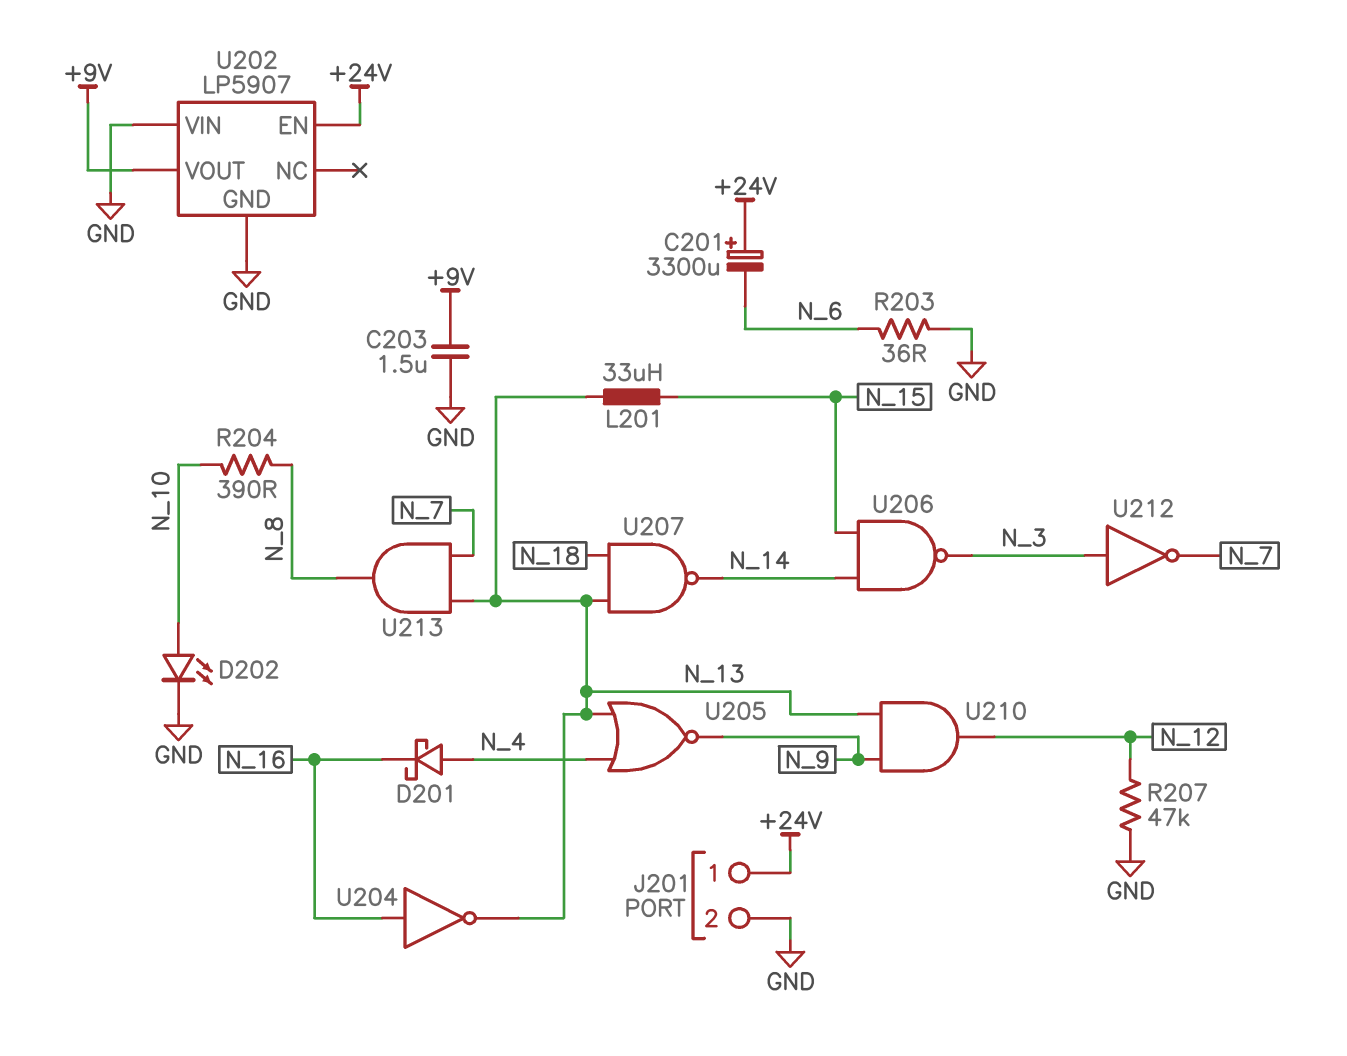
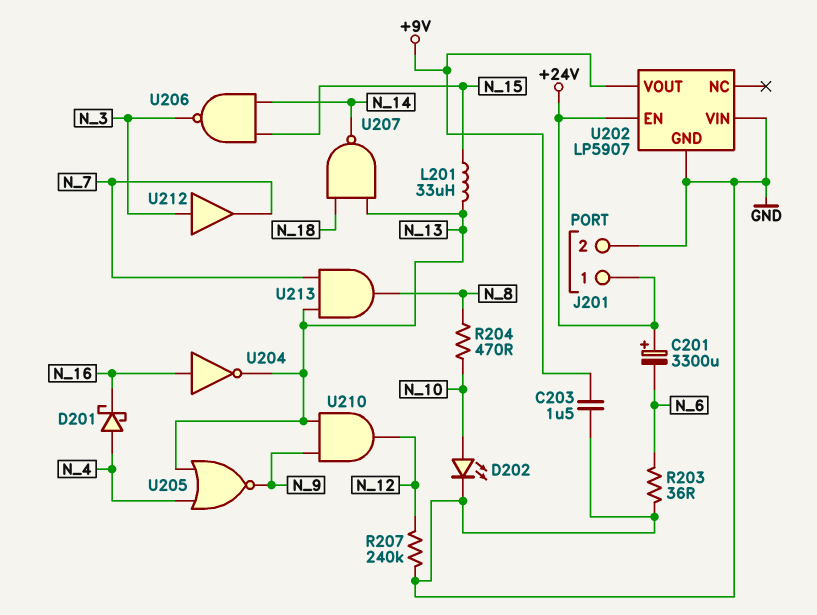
R204: 390 (N_8, N_10) -> 470 (N_8, N_10)
R207: 47k (GND, N_12) -> 240k (GND, N_12)
U212: NOT (in N_3, out N_7) -> buffer (in N_3, out N_7)

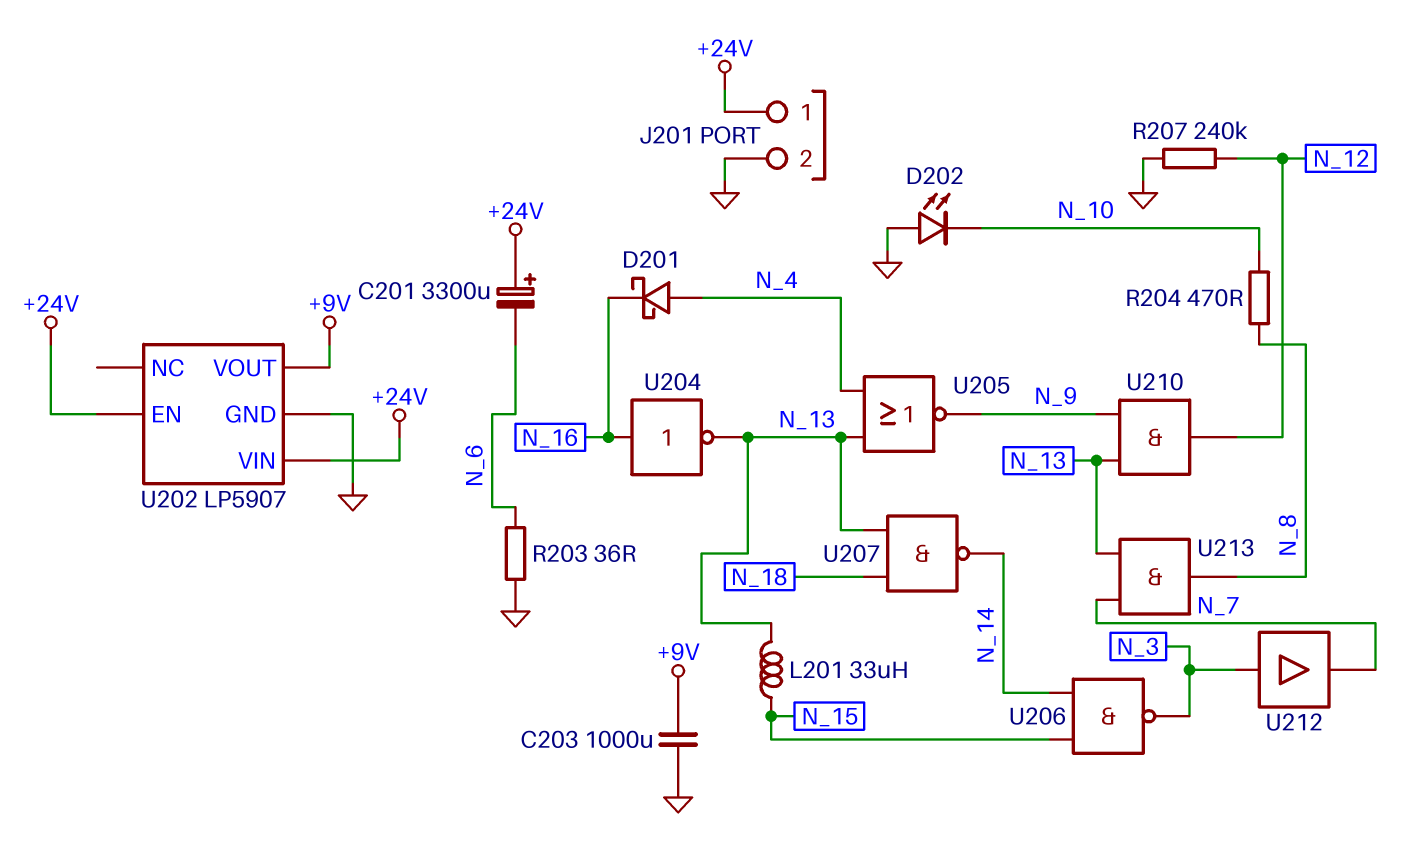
C203: 1.5uF (+9V, GND) -> 1000uF (+9V, GND)
D202: LED (A N_10, K GND) -> LED (A GND, K N_10)
U202 pin VIN: GND -> +24V

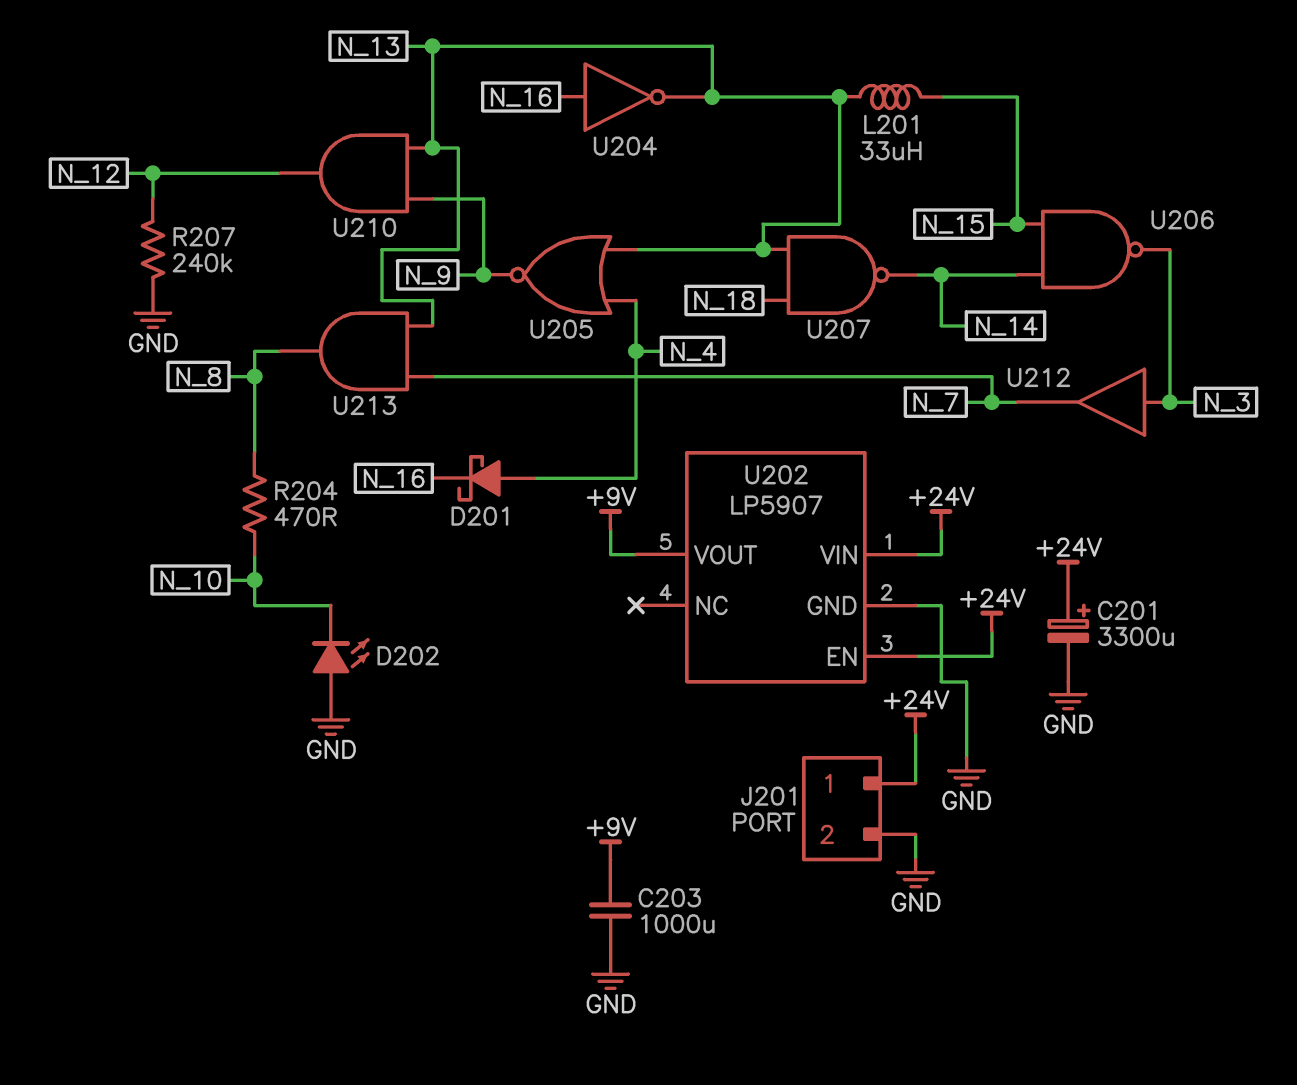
C201: 3300uF (plus +24V, minus N_6) -> 3300uF (plus +24V, minus GND)
R203: 36 (GND, N_6) -> none

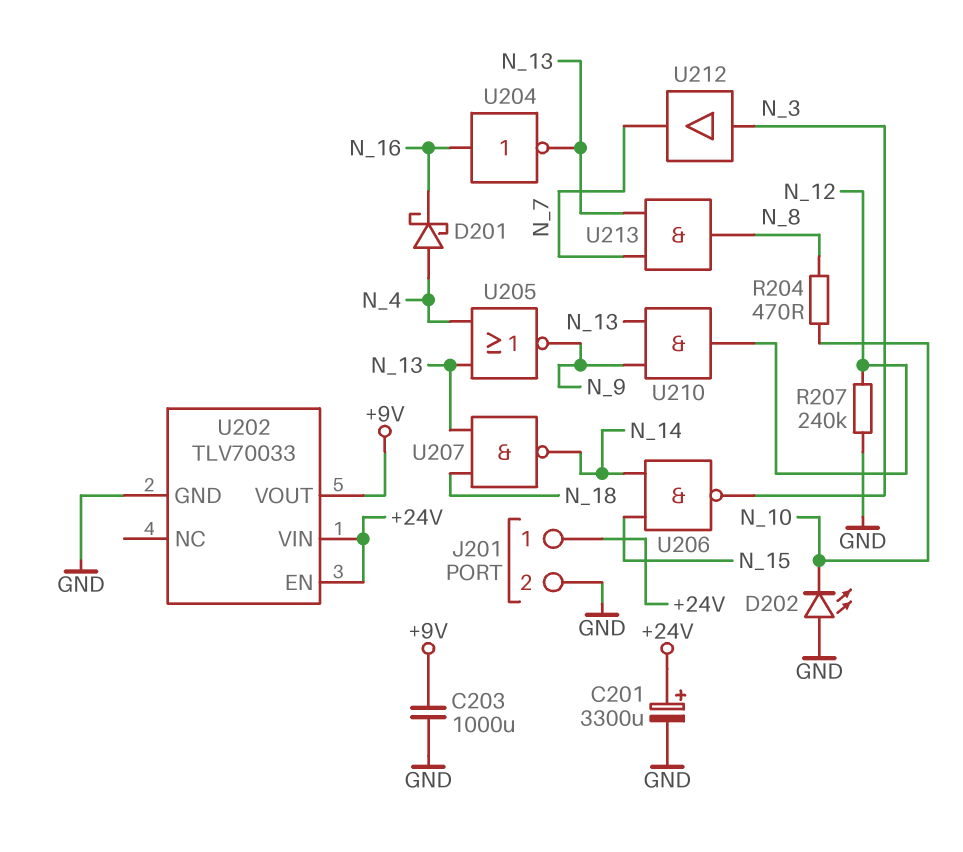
L201: 33uH (N_13, N_15) -> none
U202: LP5907 -> TLV70033

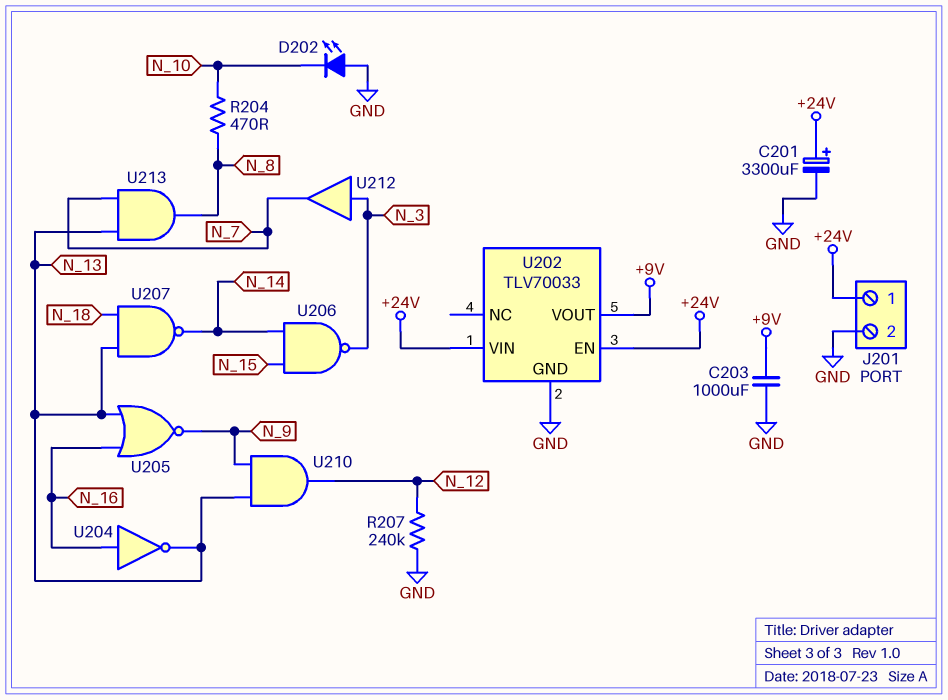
D201: schottky (A N_4, K N_16) -> none
U205: NOR (in N_4, in N_13, out N_9) -> NOR (in N_13, in N_16, out N_9)

